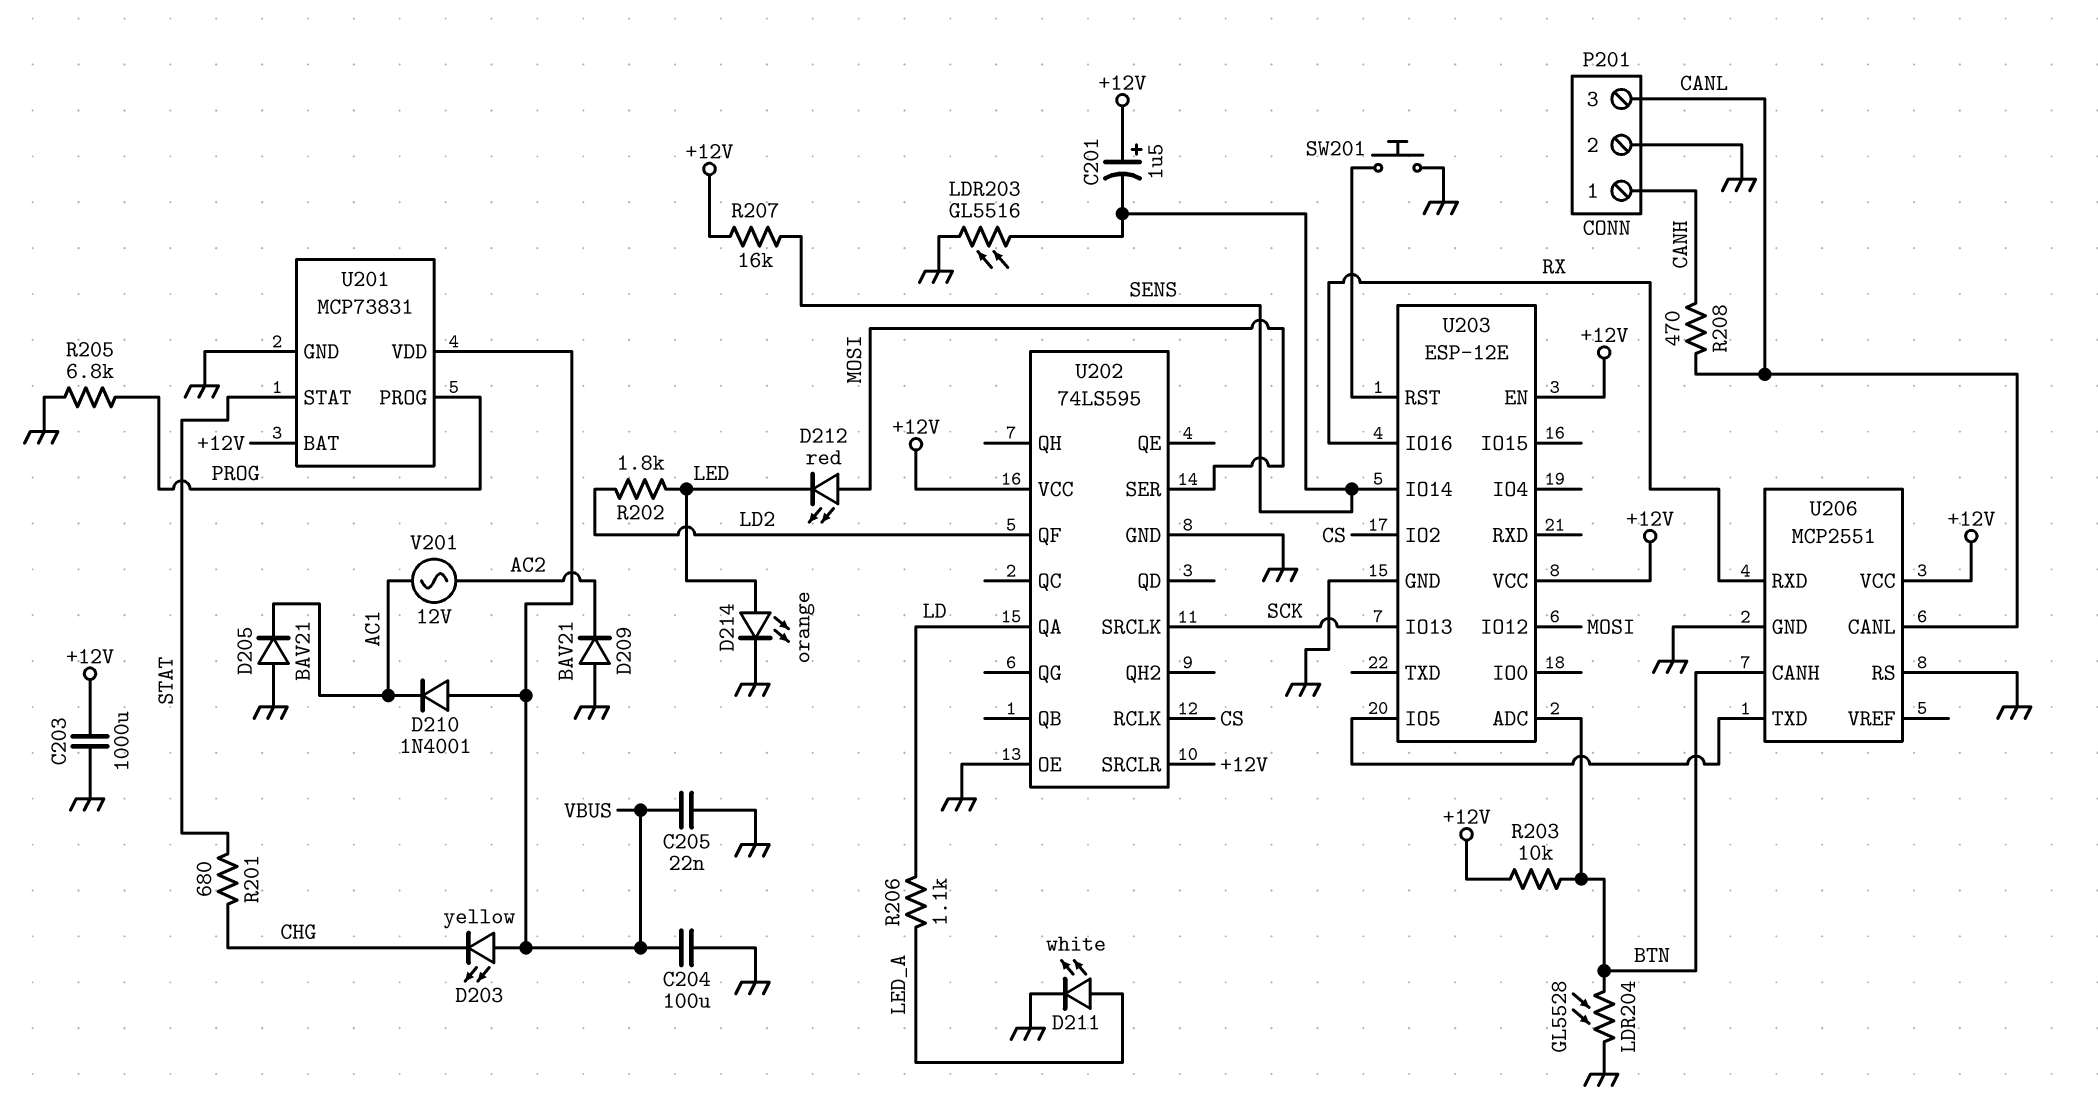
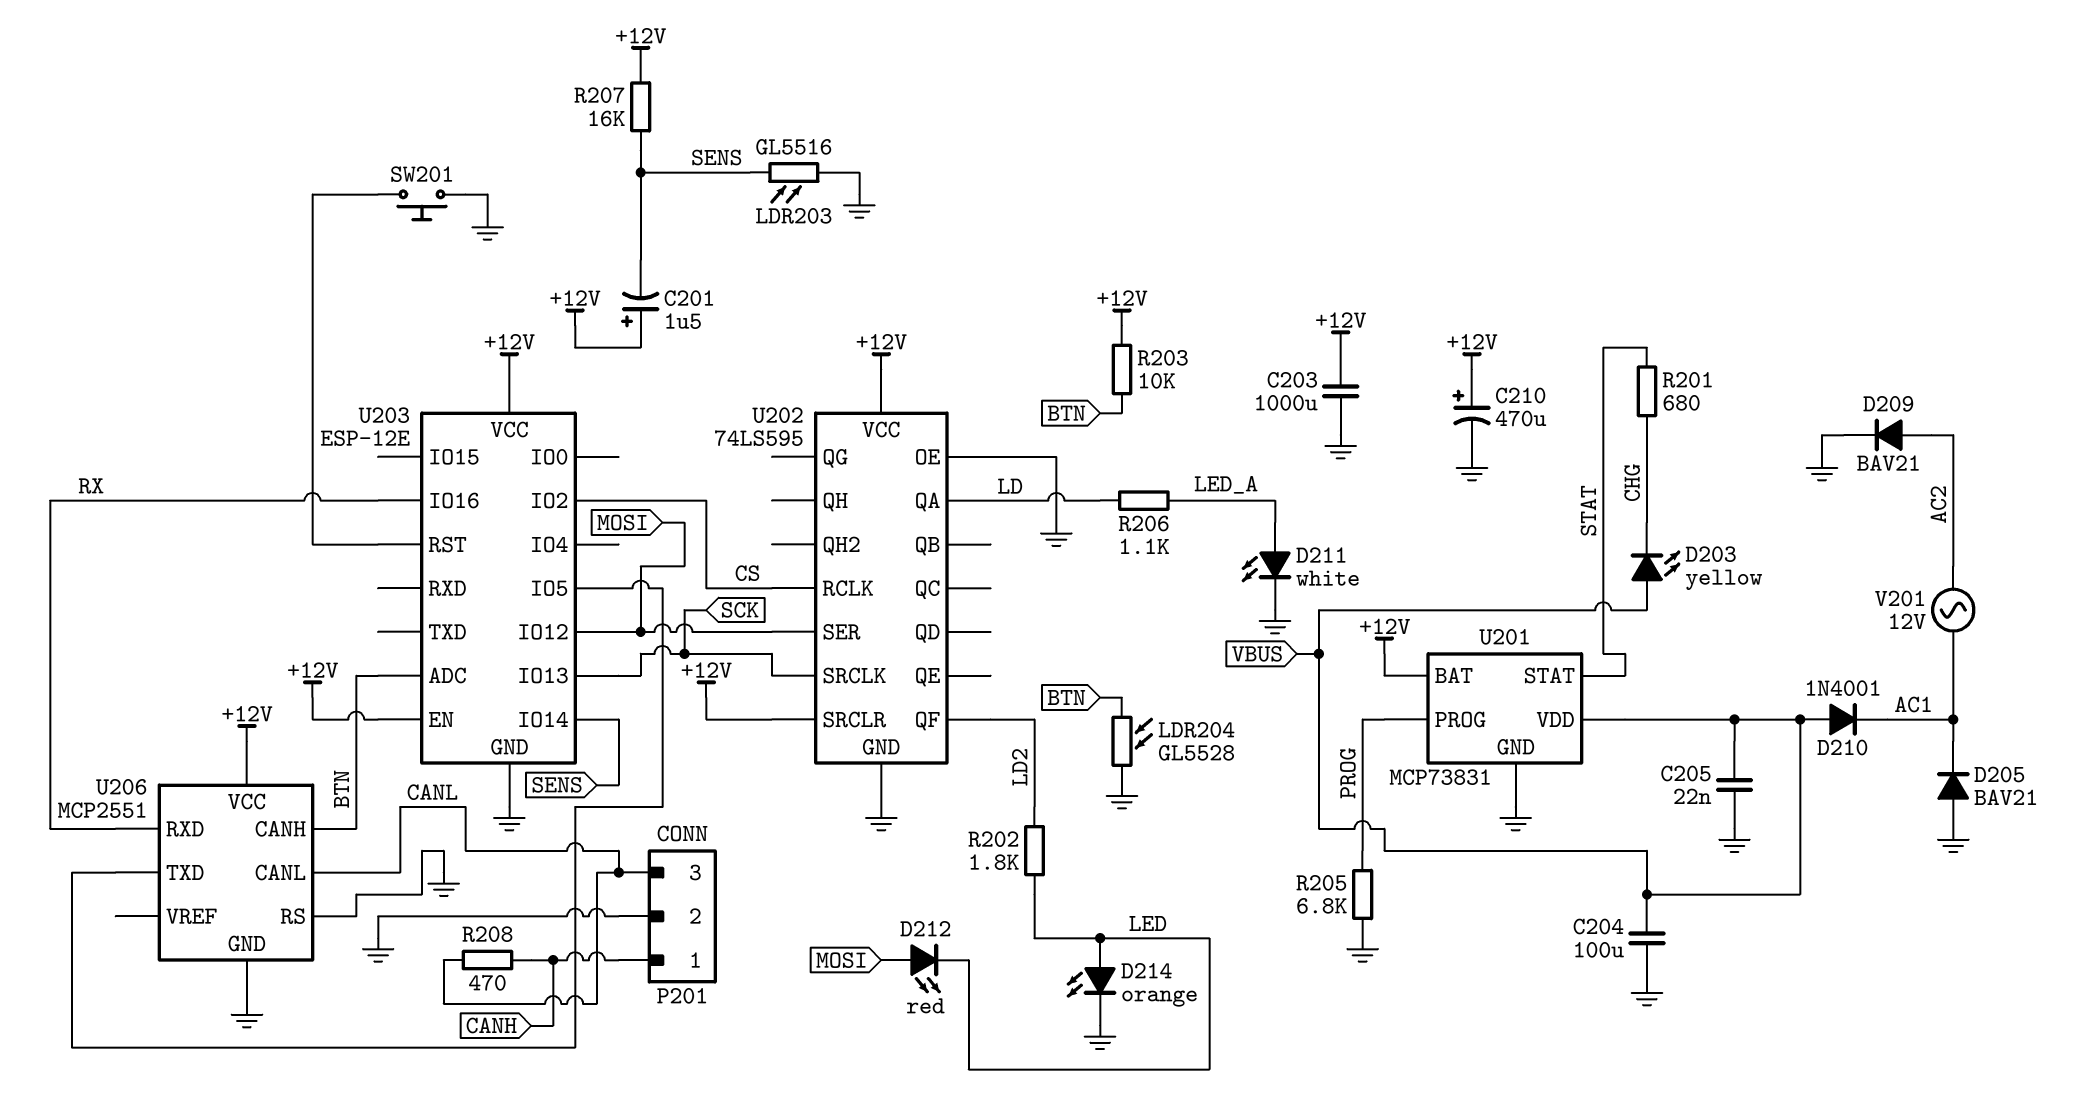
C210: none -> 470uF (plus +12V, minus GND)
D209: diode BAV21 (A GND, K AC2) -> diode BAV21 (A AC2, K GND)

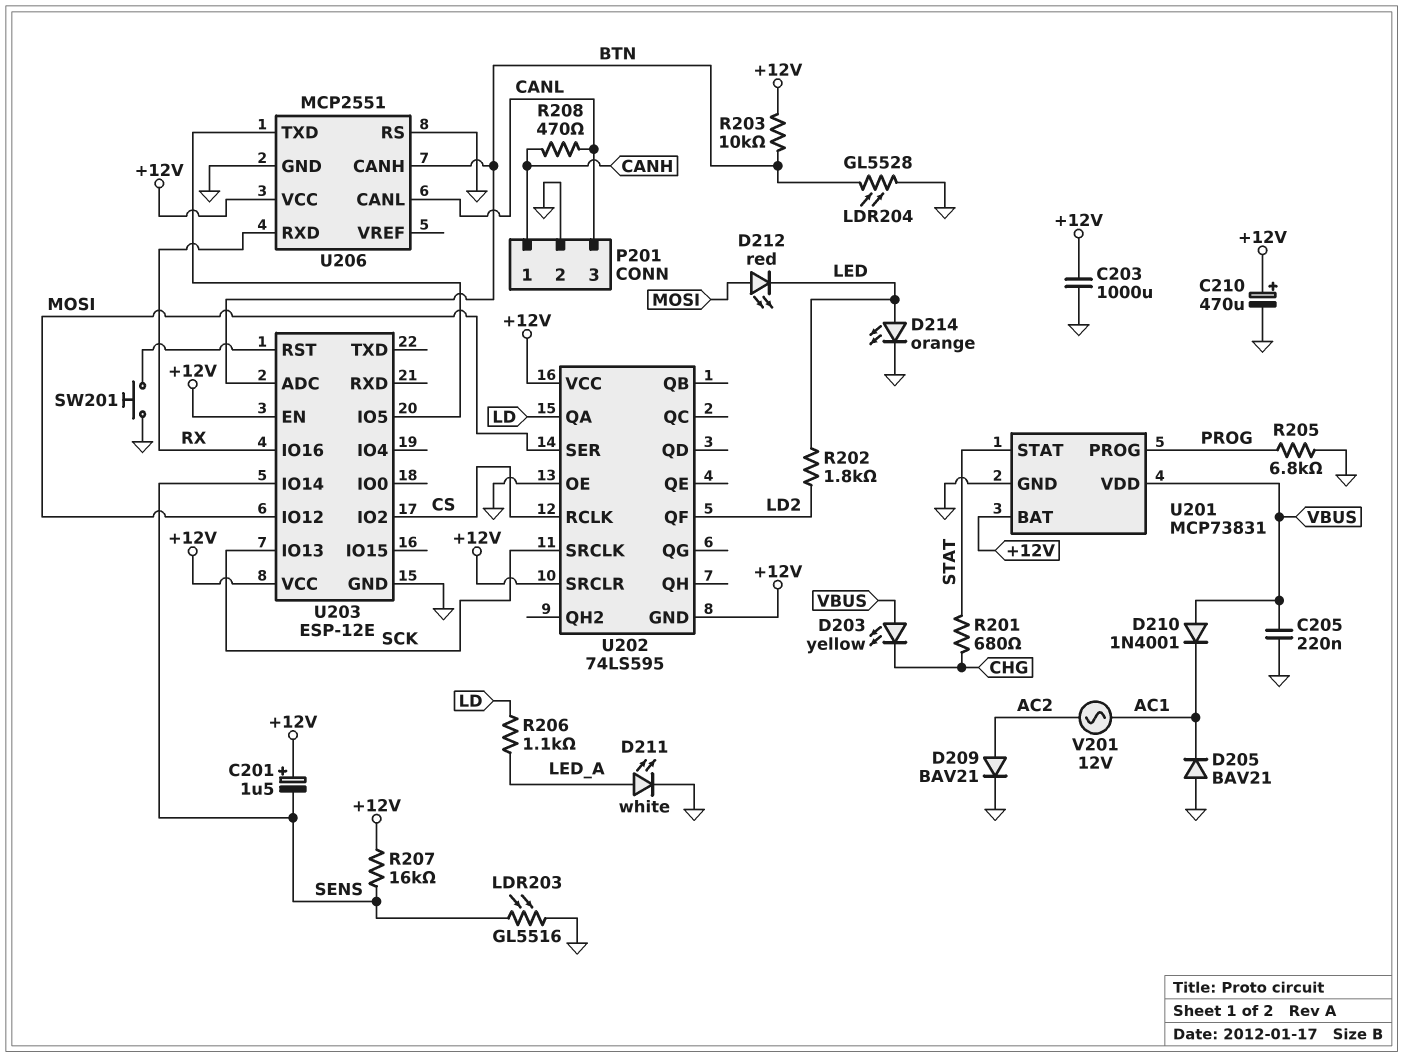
C204: 100uF (GND, VBUS) -> none
C205: 22nF (GND, VBUS) -> 220nF (GND, VBUS)
U202 pin GND: GND -> +12V

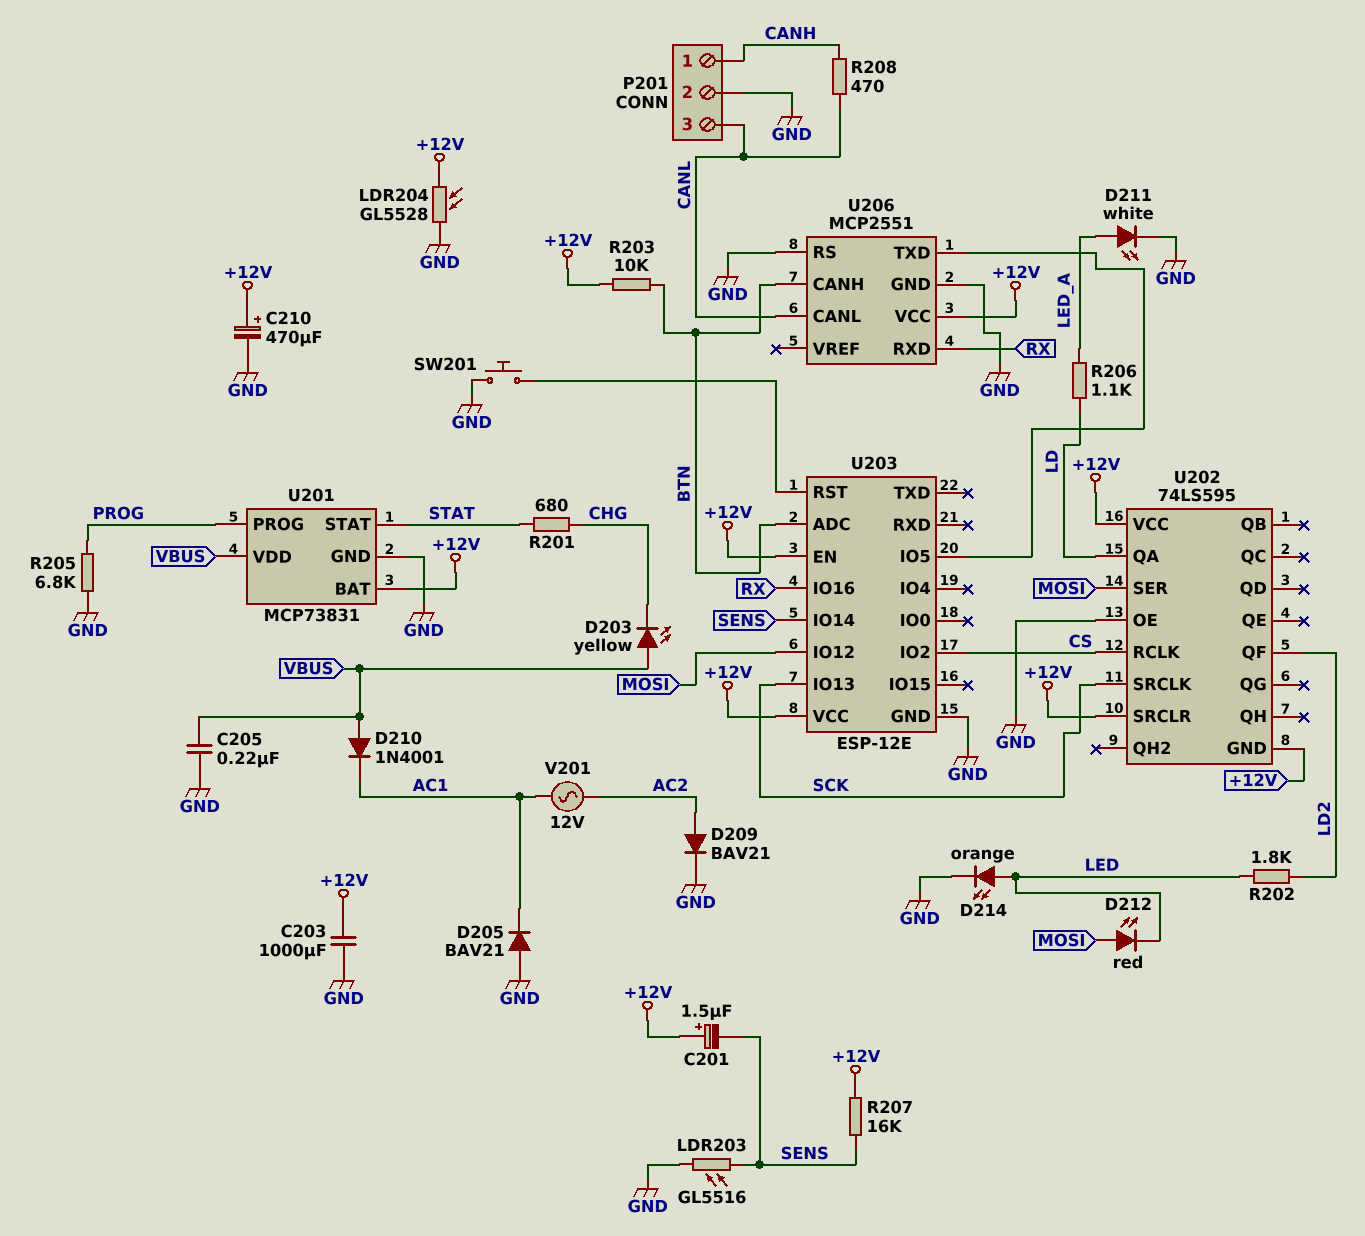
LDR204: GL5528 (BTN, GND) -> GL5528 (+12V, GND)

